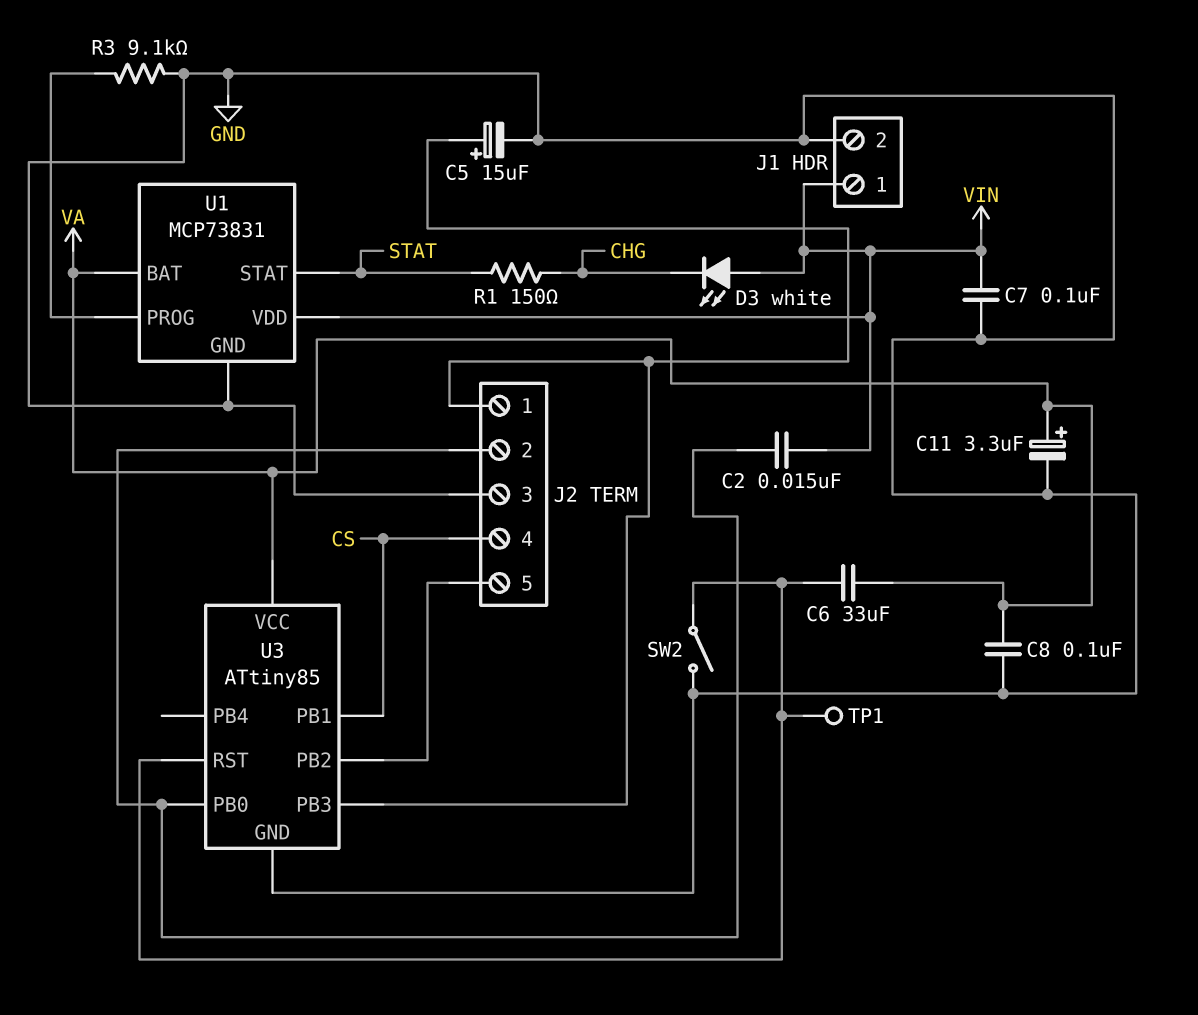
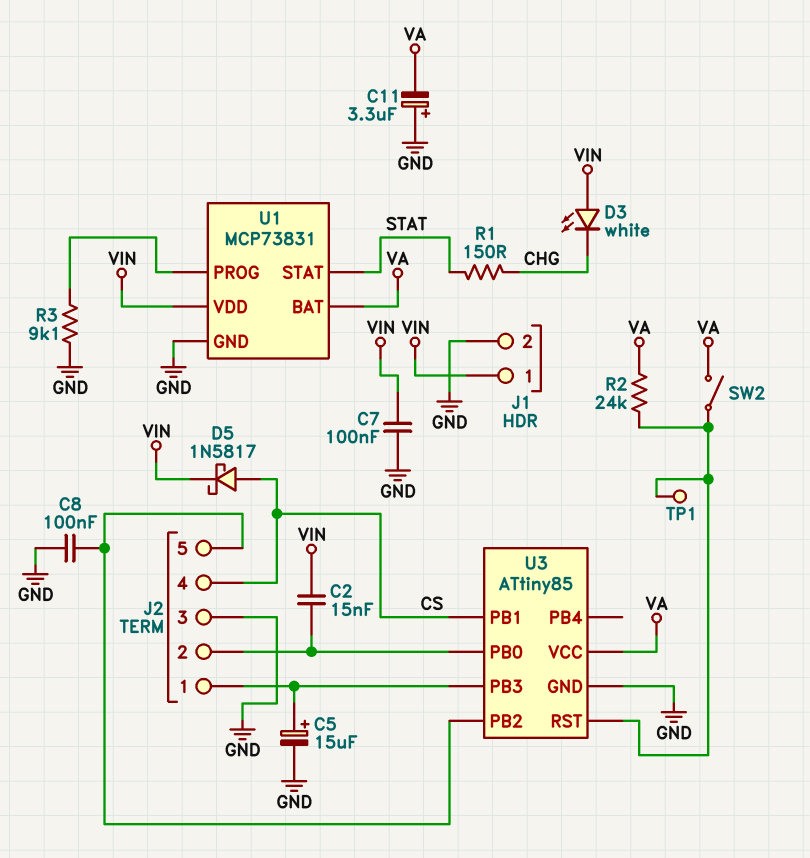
C6: 33uF (U3/RST, VA) -> none
C8: 100nF (GND, VA) -> 100nF (GND, J2/5)
C11: 3.3uF (plus VA, minus GND) -> 3.3uF (plus GND, minus VA)
D5: none -> schottky 1N5817 (A CS, K VIN)
R2: none -> 24k (U3/RST, VA)
SW2: switch (GND, U3/RST) -> switch (U3/RST, VA)

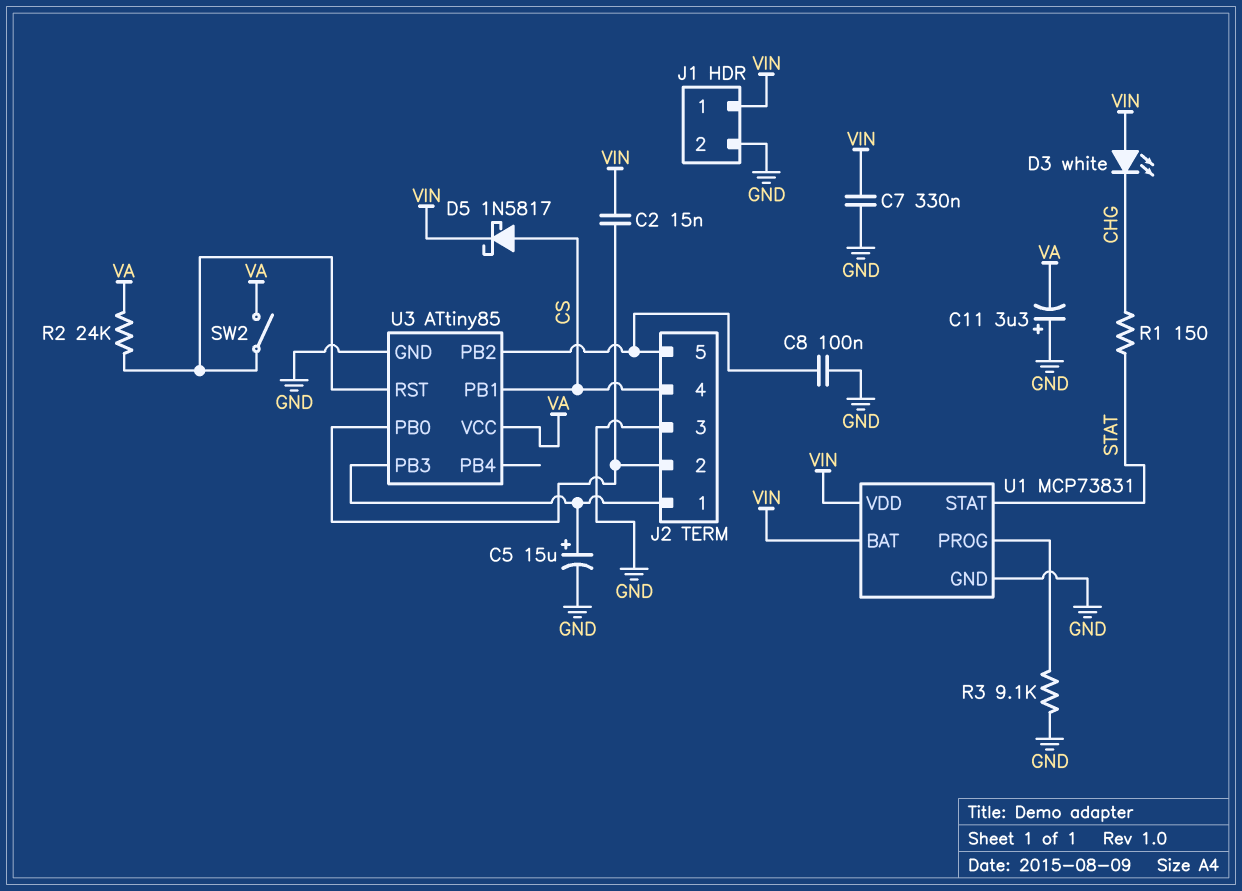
C7: 100nF (GND, VIN) -> 330nF (GND, VIN)
TP1: test point (U3/RST) -> none
U1 pin BAT: VA -> VIN

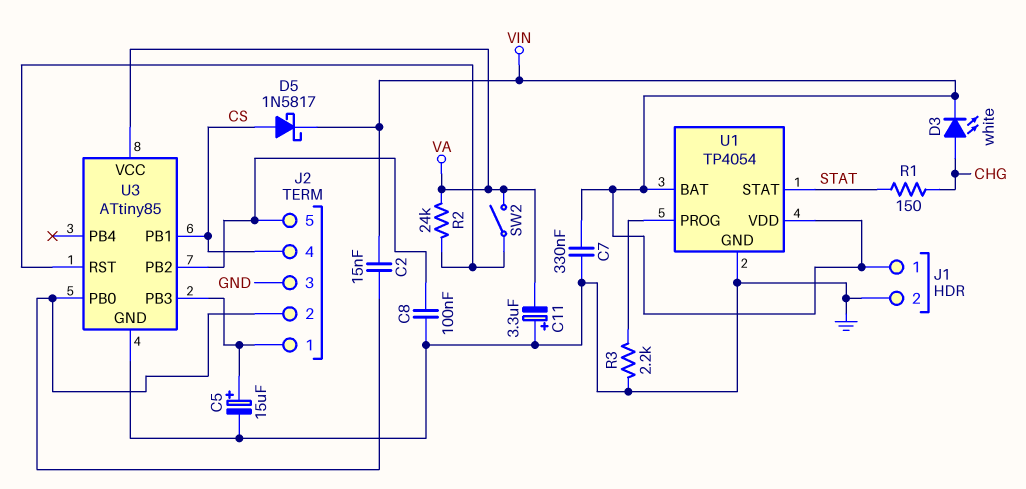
D3: LED white (A VIN, K CHG) -> LED white (A CHG, K VIN)
R3: 9.1k (GND, U1/PROG) -> 2.2k (GND, U1/PROG)
U1: MCP73831 -> TP4054

